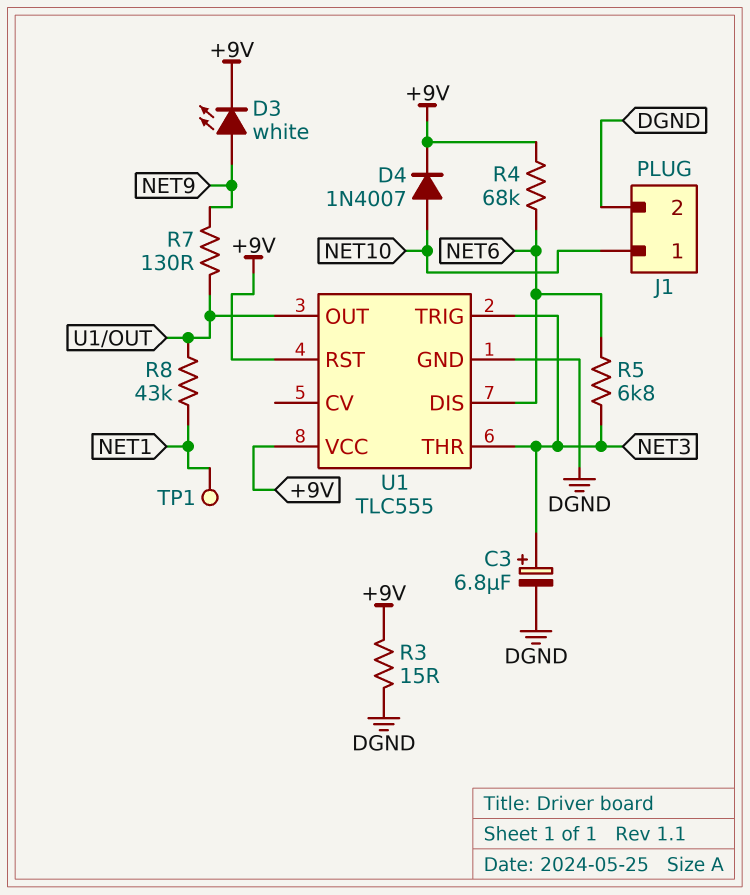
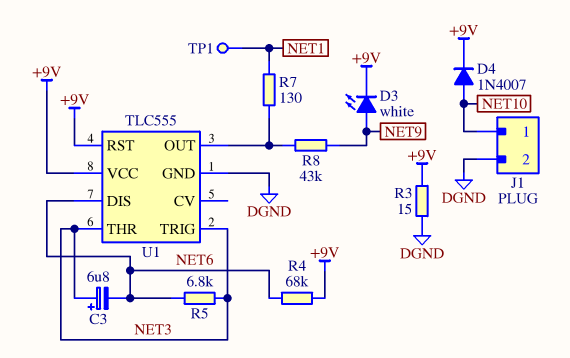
C3: 6.8uF (plus NET3, minus DGND) -> 6.8uF (plus NET3, minus NET6)
R7: 130 (NET9, U1/OUT) -> 130 (NET1, U1/OUT)
R8: 43k (NET1, U1/OUT) -> 43k (NET9, U1/OUT)

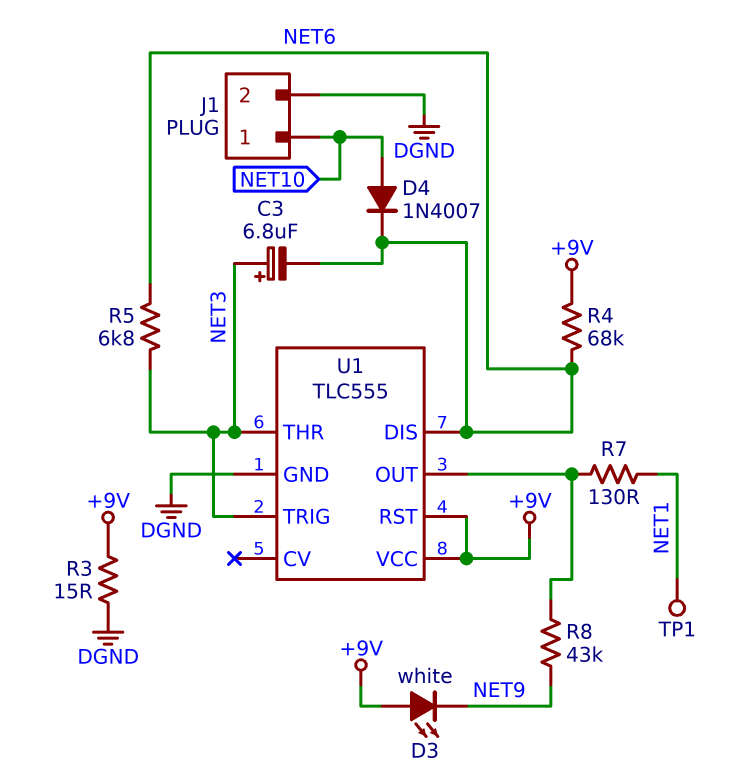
D3: LED white (A NET9, K +9V) -> LED white (A +9V, K NET9)
D4: diode 1N4007 (A NET10, K +9V) -> diode 1N4007 (A NET10, K NET6)

